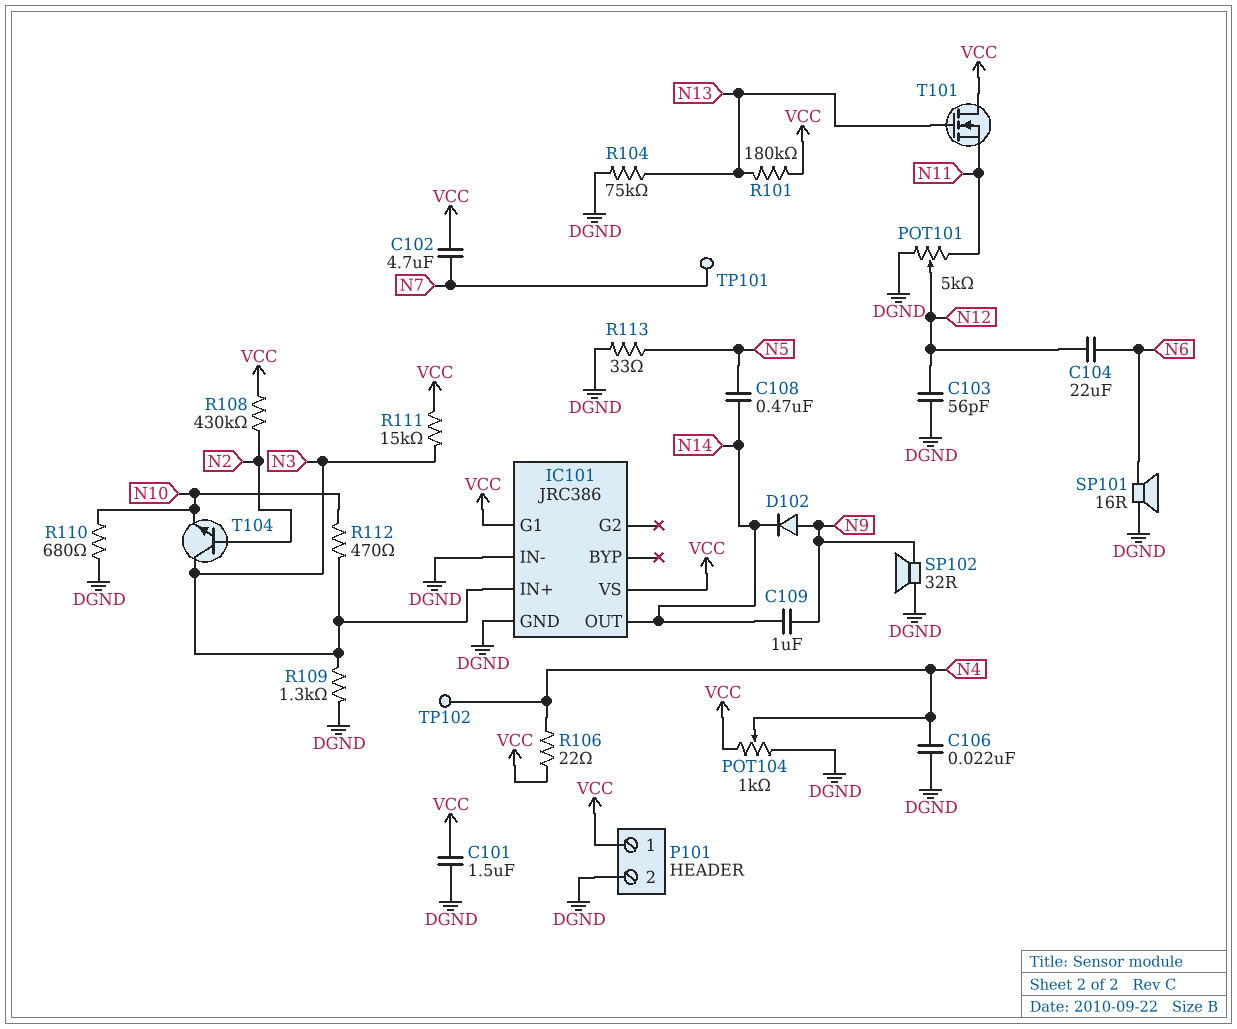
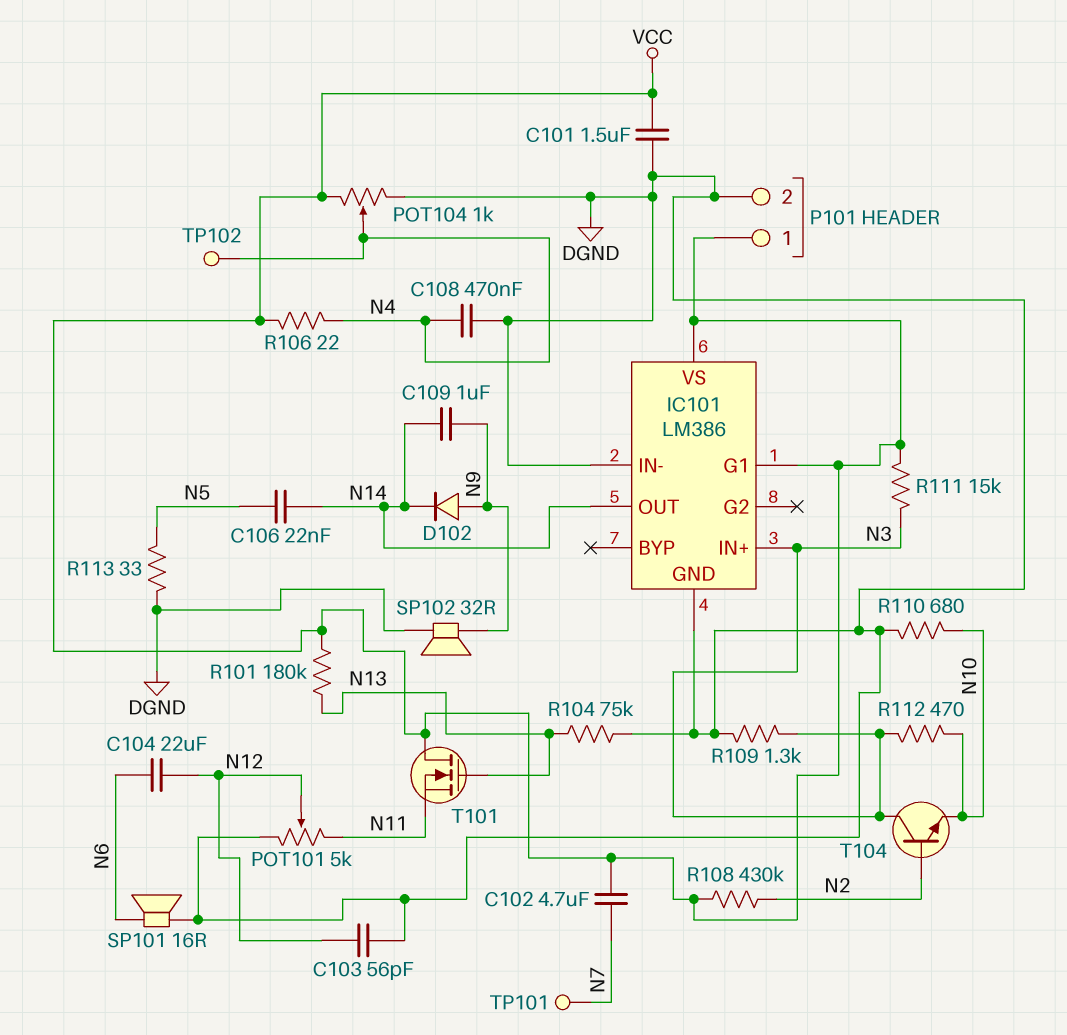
C106: 22nF (DGND, N4) -> 22nF (N5, N14)
C108: 470nF (N5, N14) -> 470nF (DGND, N4)
IC101: JRC386 -> LM386

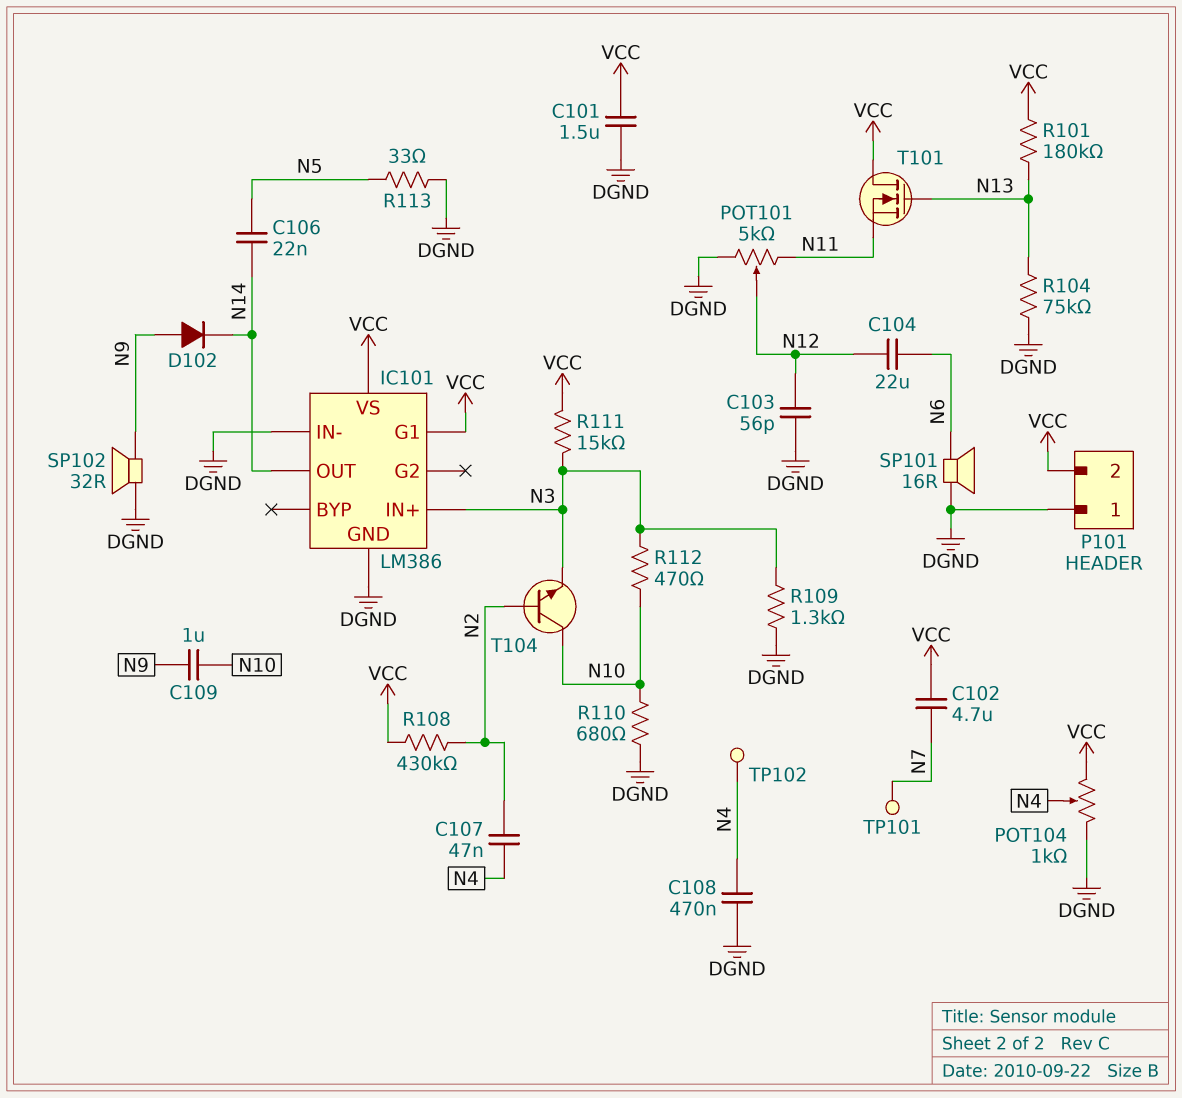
C107: none -> 47nF (N2, N4)
C109: 1uF (N9, N14) -> 1uF (N9, N10)
P101 pin 1: VCC -> DGND
P101 pin 2: DGND -> VCC
R106: 22 (N4, VCC) -> none
T104: NPN (B N2, C N3, E N10) -> NPN (B N2, C N10, E N3)

